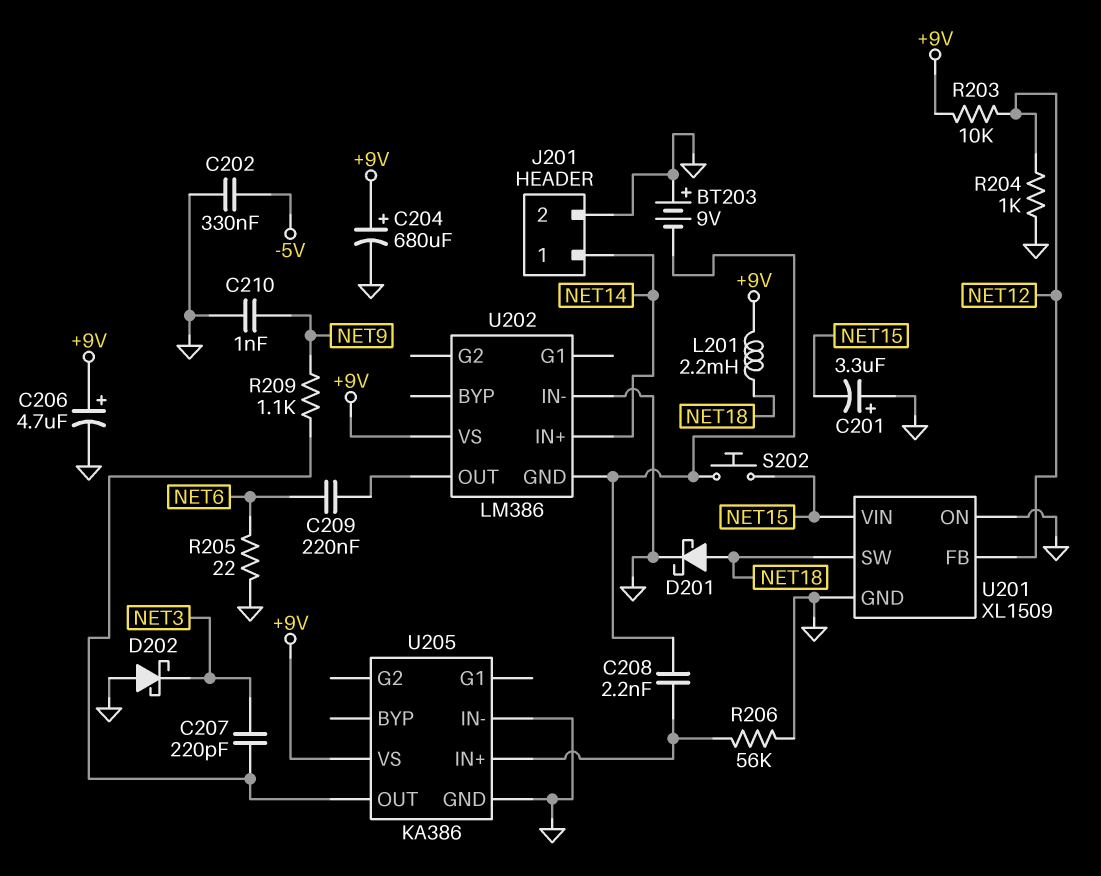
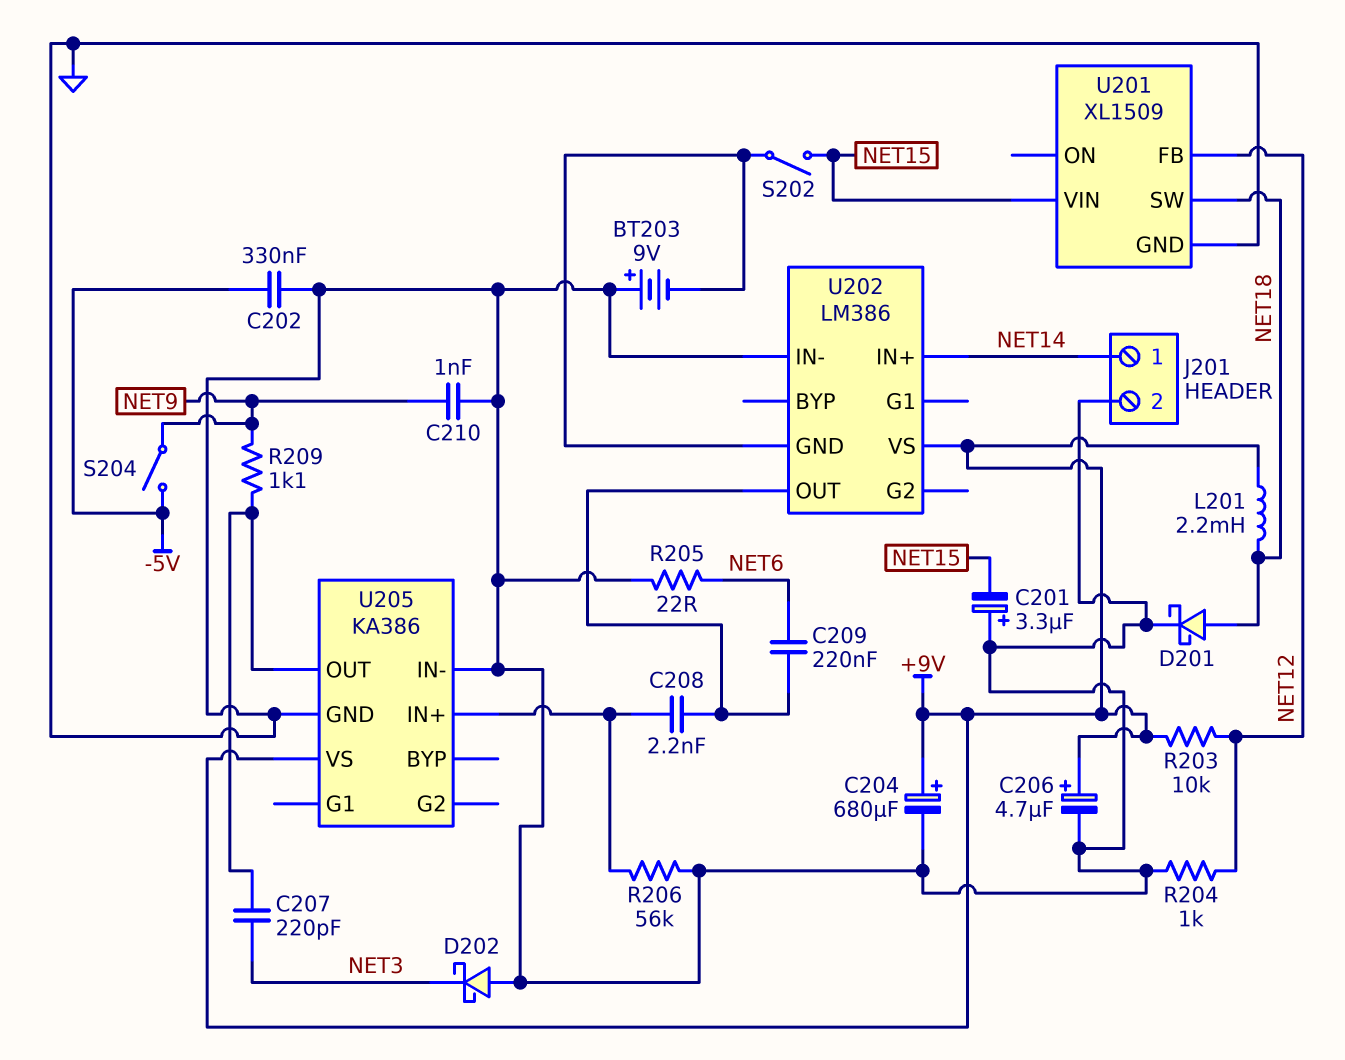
C208: 2.2nF (U202/GND, U205/IN+) -> 2.2nF (U202/OUT, U205/IN+)
S202: button (NET15, U202/GND) -> switch (NET15, U202/GND)
S204: none -> switch (-5V, NET9)
U201 pin ON: GND -> none

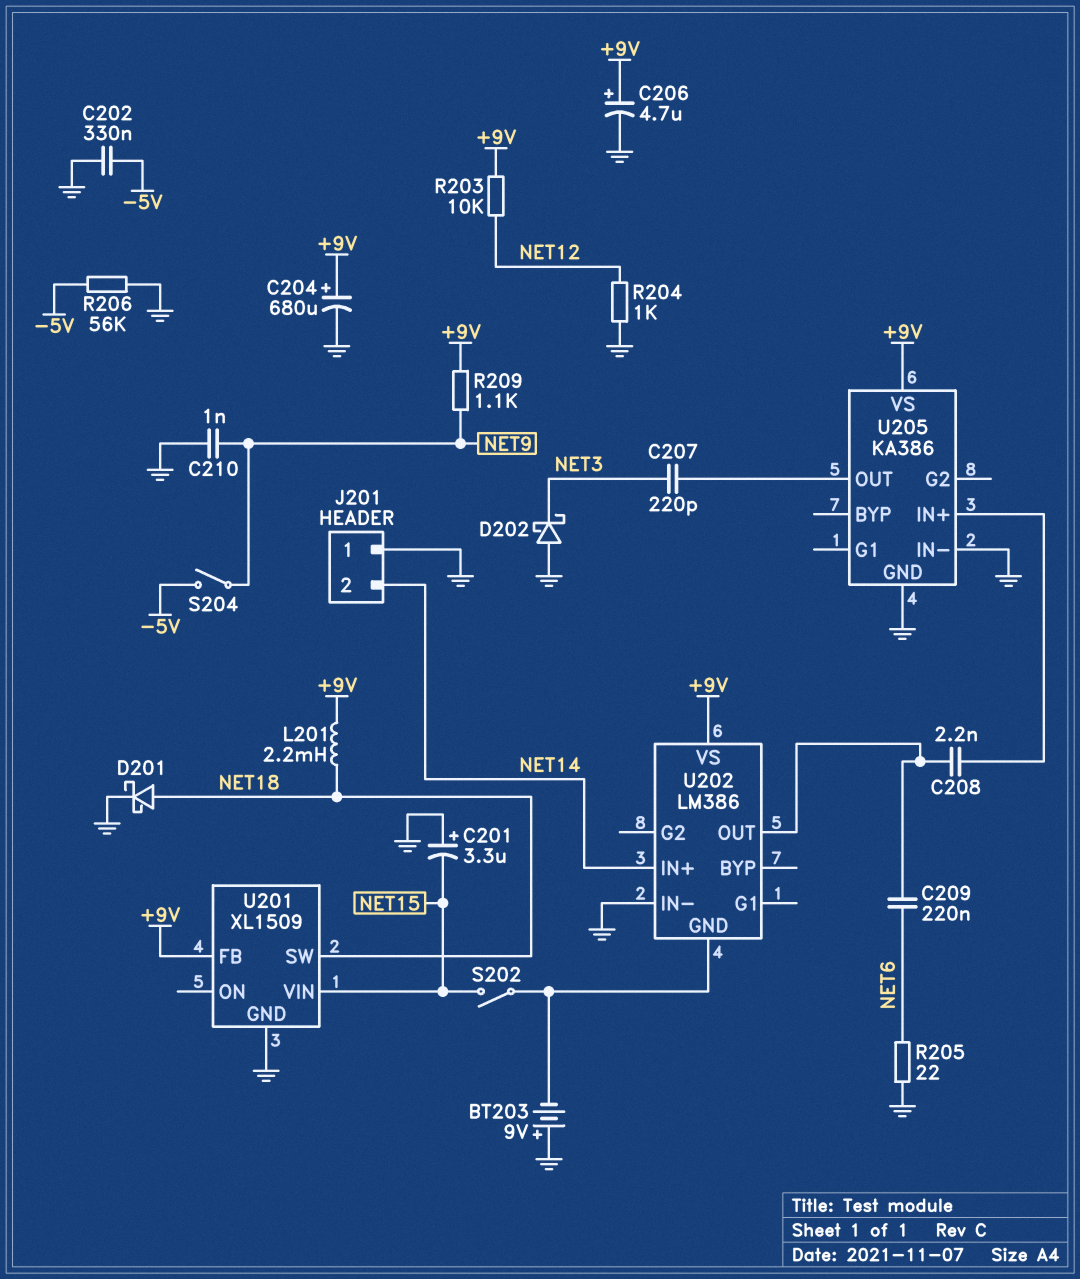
J201 pin 1: NET14 -> GND
J201 pin 2: GND -> NET14
R206: 56k (GND, U205/IN+) -> 56k (-5V, GND)
R209: 1.1k (NET9, U205/OUT) -> 1.1k (+9V, NET9)
U201 pin FB: NET12 -> +9V

